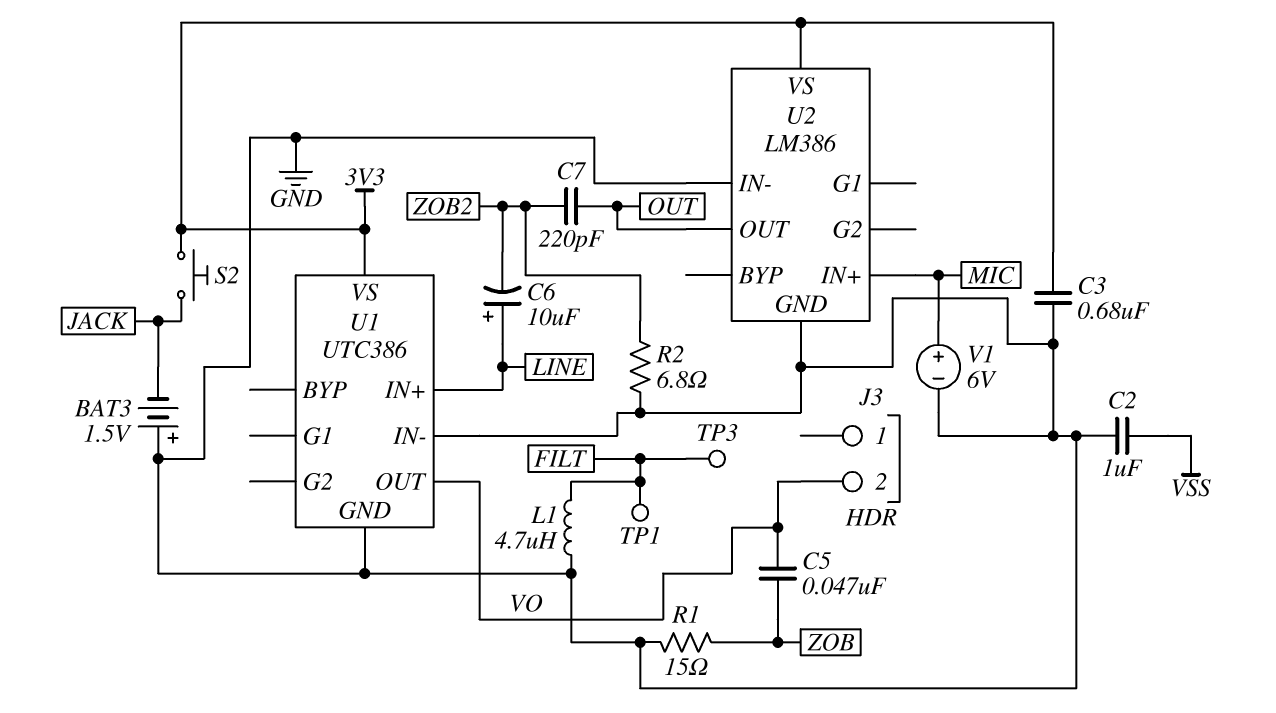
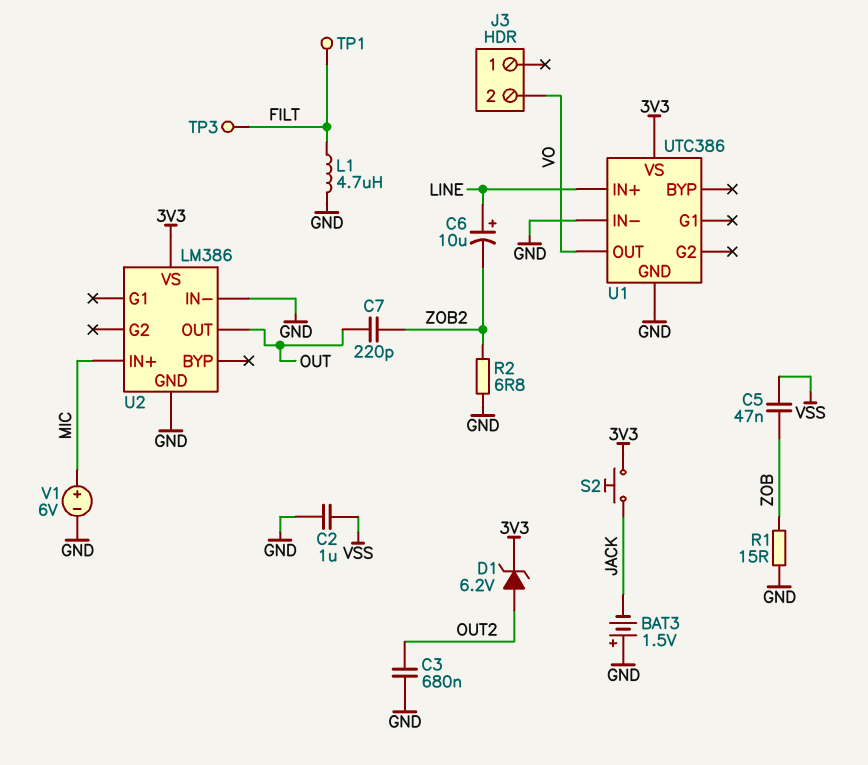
C3: 680nF (3V3, GND) -> 680nF (GND, OUT2)
C5: 47nF (VO, ZOB) -> 47nF (VSS, ZOB)
D1: none -> zener 6.2V (A OUT2, K 3V3)

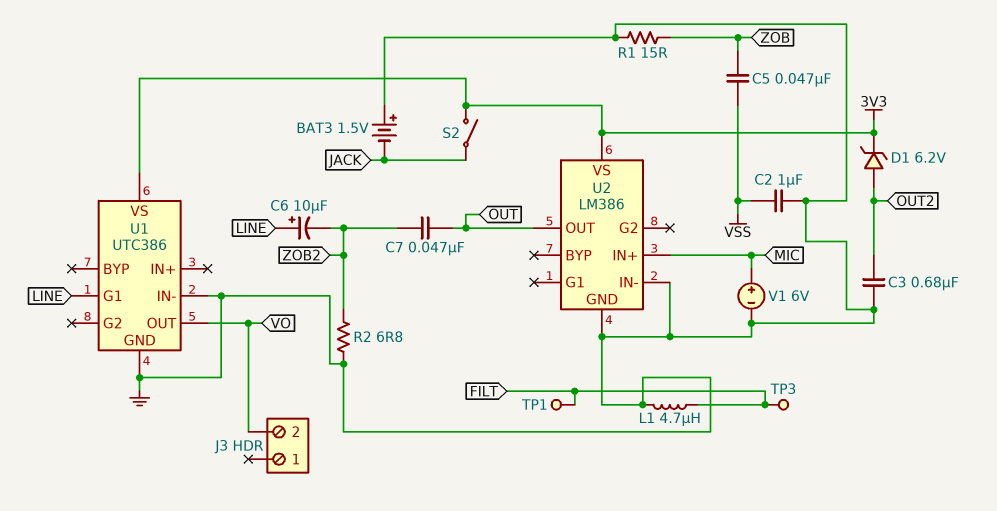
C7: 220pF (OUT, ZOB2) -> 47nF (OUT, ZOB2)
S2: button (3V3, JACK) -> switch (3V3, JACK)
U1 pin G1: none -> LINE
U1 pin IN+: LINE -> none

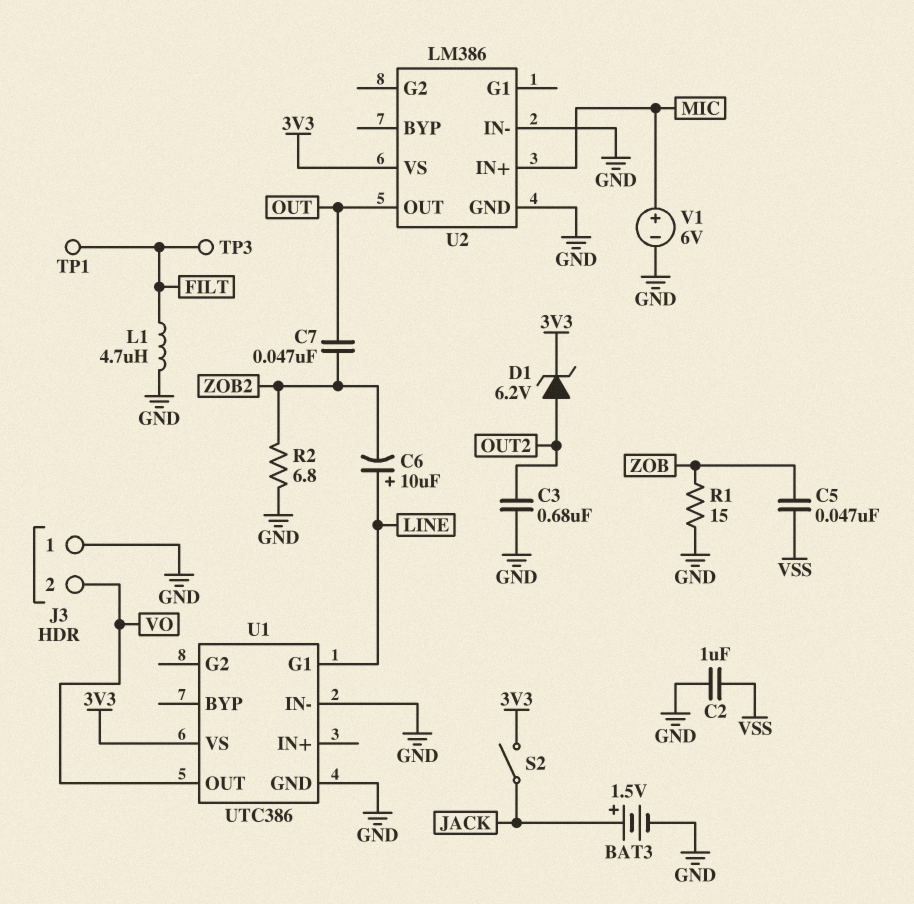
BAT3: 1.5V (plus GND, minus JACK) -> 1.5V (plus JACK, minus GND)
J3 pin 1: none -> GND

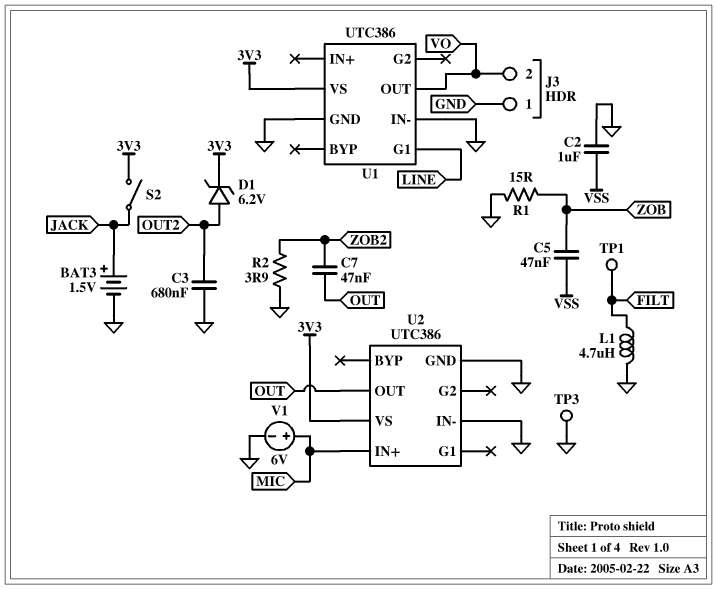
C6: 10uF (plus LINE, minus ZOB2) -> none
R2: 6.8 (GND, ZOB2) -> 3.9 (GND, ZOB2)
TP3: test point (FILT) -> test point (GND)
U2: LM386 -> UTC386

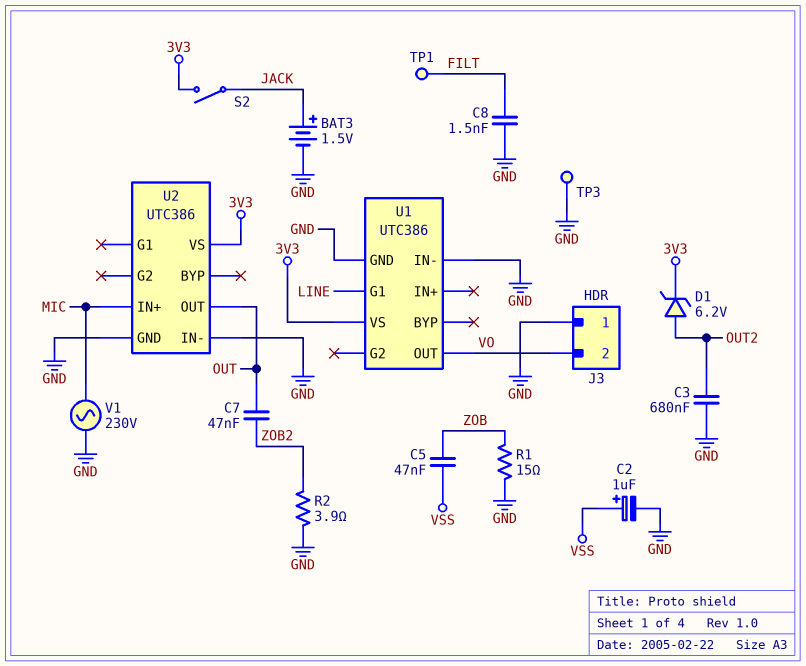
C2: 1uF (GND, VSS) -> 1uF (plus VSS, minus GND)
C8: none -> 1.5nF (FILT, GND)
L1: 4.7uH (FILT, GND) -> none
V1: 6V (plus MIC, minus GND) -> AC 230V (GND, MIC)

